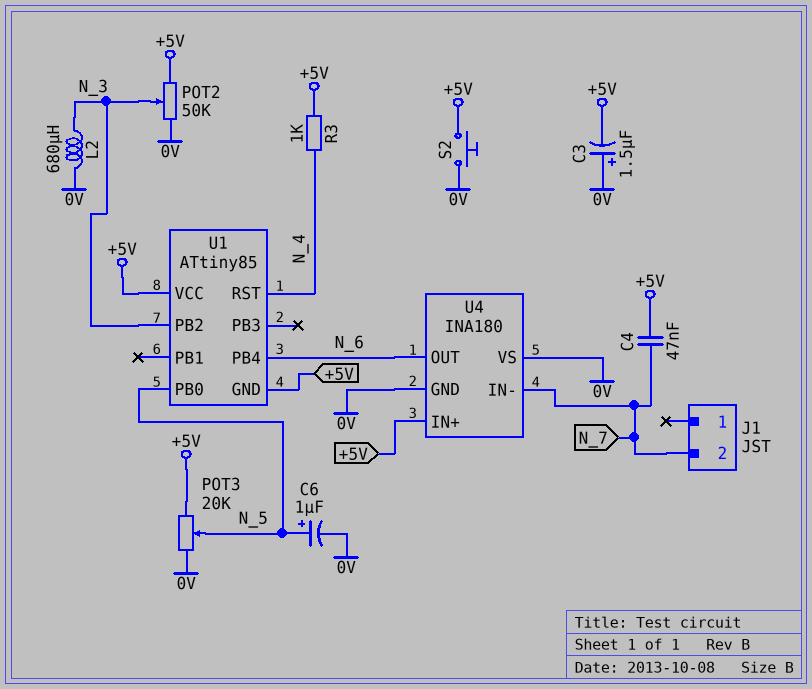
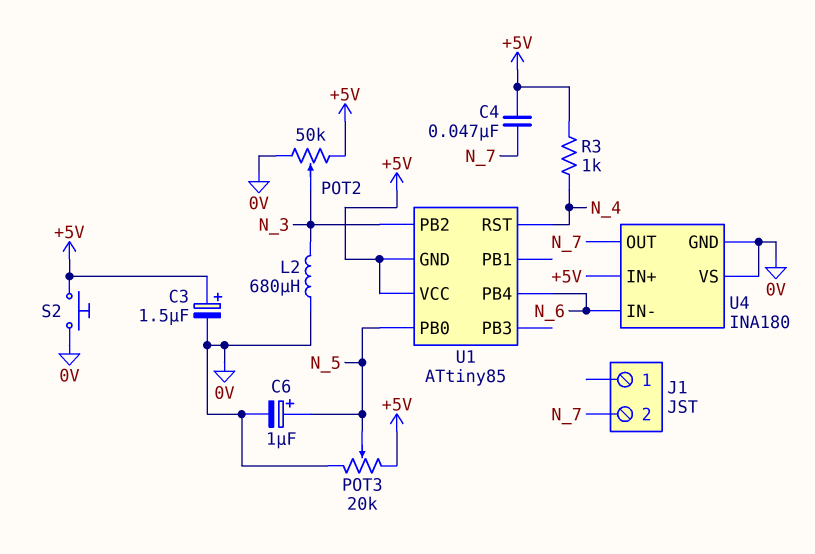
C3: 1.5uF (plus 0V, minus +5V) -> 1.5uF (plus +5V, minus 0V)
U4 pin IN-: N_7 -> N_6
U4 pin OUT: N_6 -> N_7

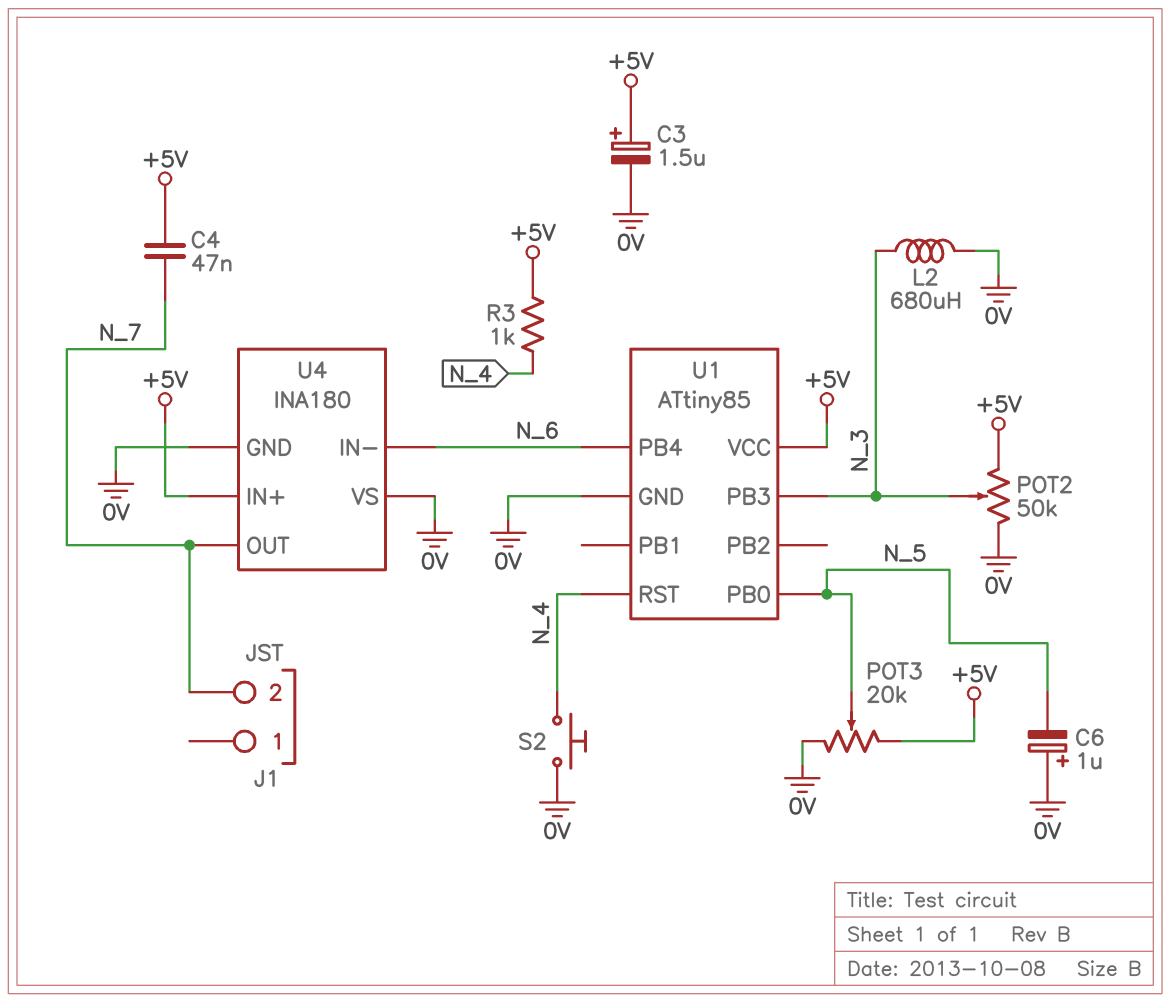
C6: 1uF (plus N_5, minus 0V) -> 1uF (plus 0V, minus N_5)
S2: button (+5V, 0V) -> button (0V, N_4)
U1 pin GND: +5V -> 0V
U1 pin PB2: N_3 -> none
U1 pin PB3: none -> N_3

